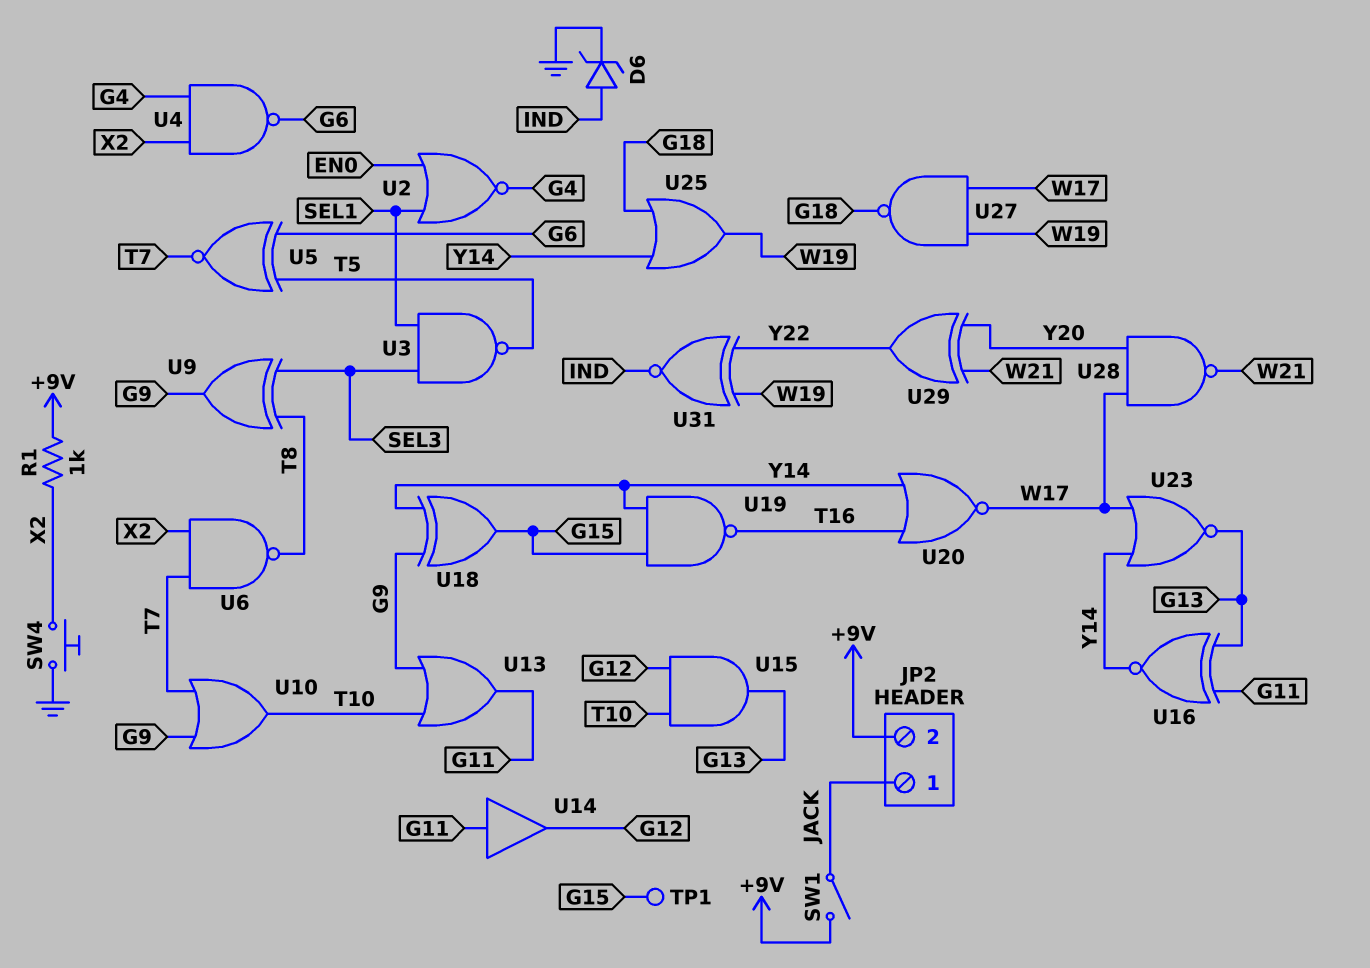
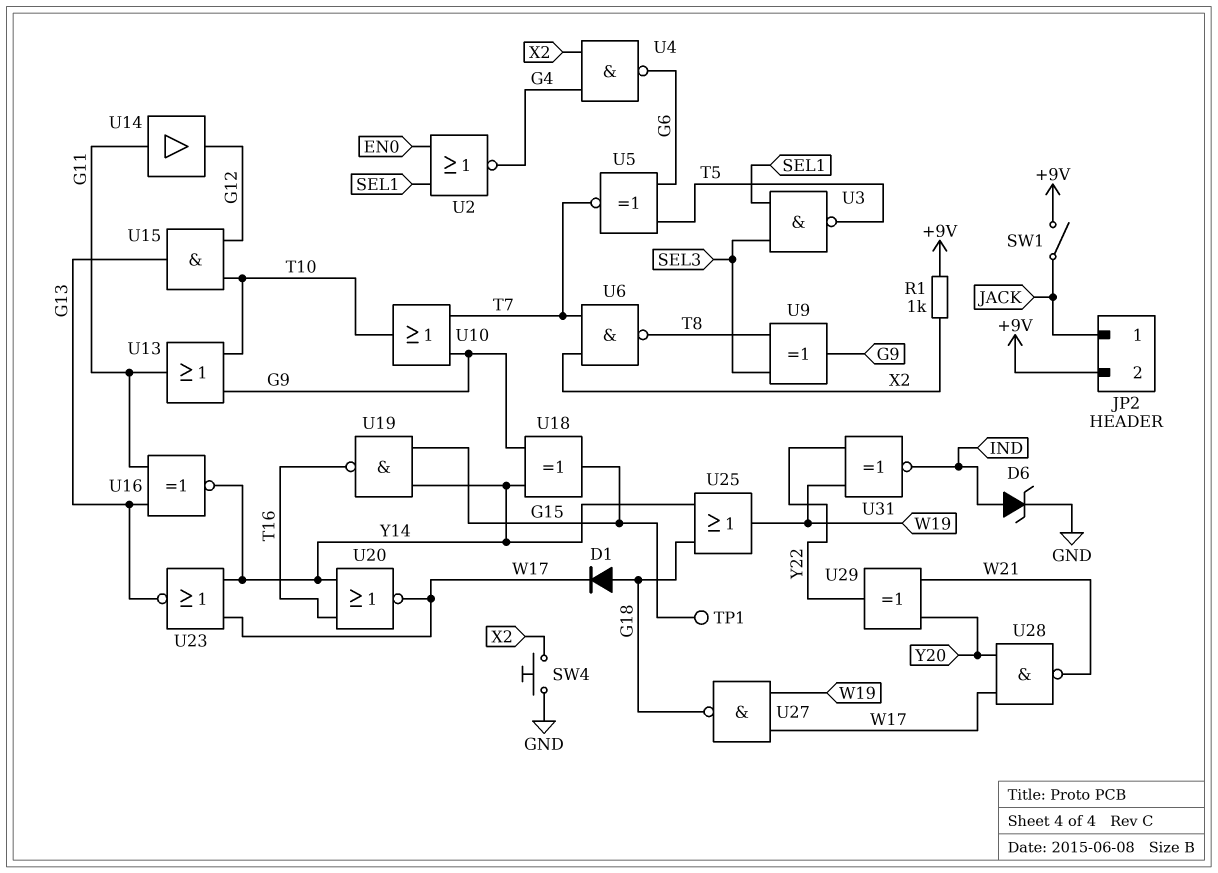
D1: none -> diode (A G18, K W17)

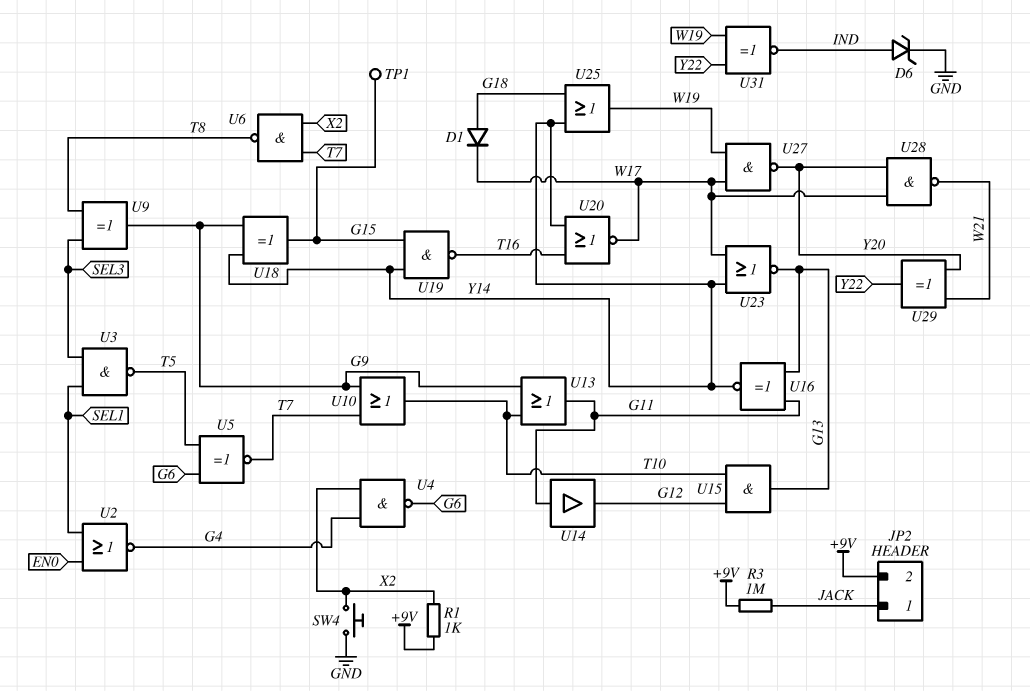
R3: none -> 1M (+9V, JACK)
SW1: switch (+9V, JACK) -> none
U27: NAND (in W17, in W19, out G18) -> NAND (in W17, in W19, out Y20)

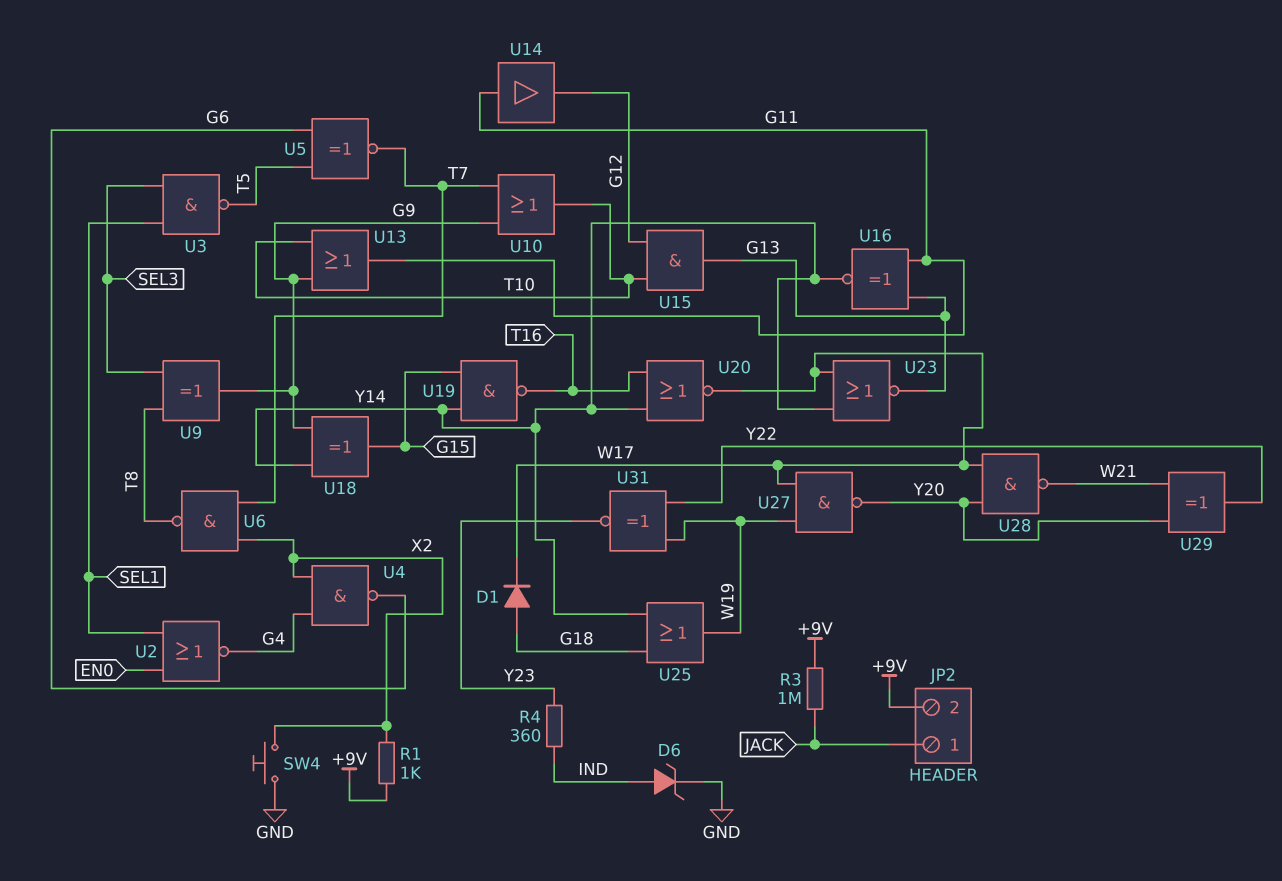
R4: none -> 360 (IND, Y23)
TP1: test point (G15) -> none
U31: XNOR (in W19, in Y22, out IND) -> XNOR (in W19, in Y22, out Y23)

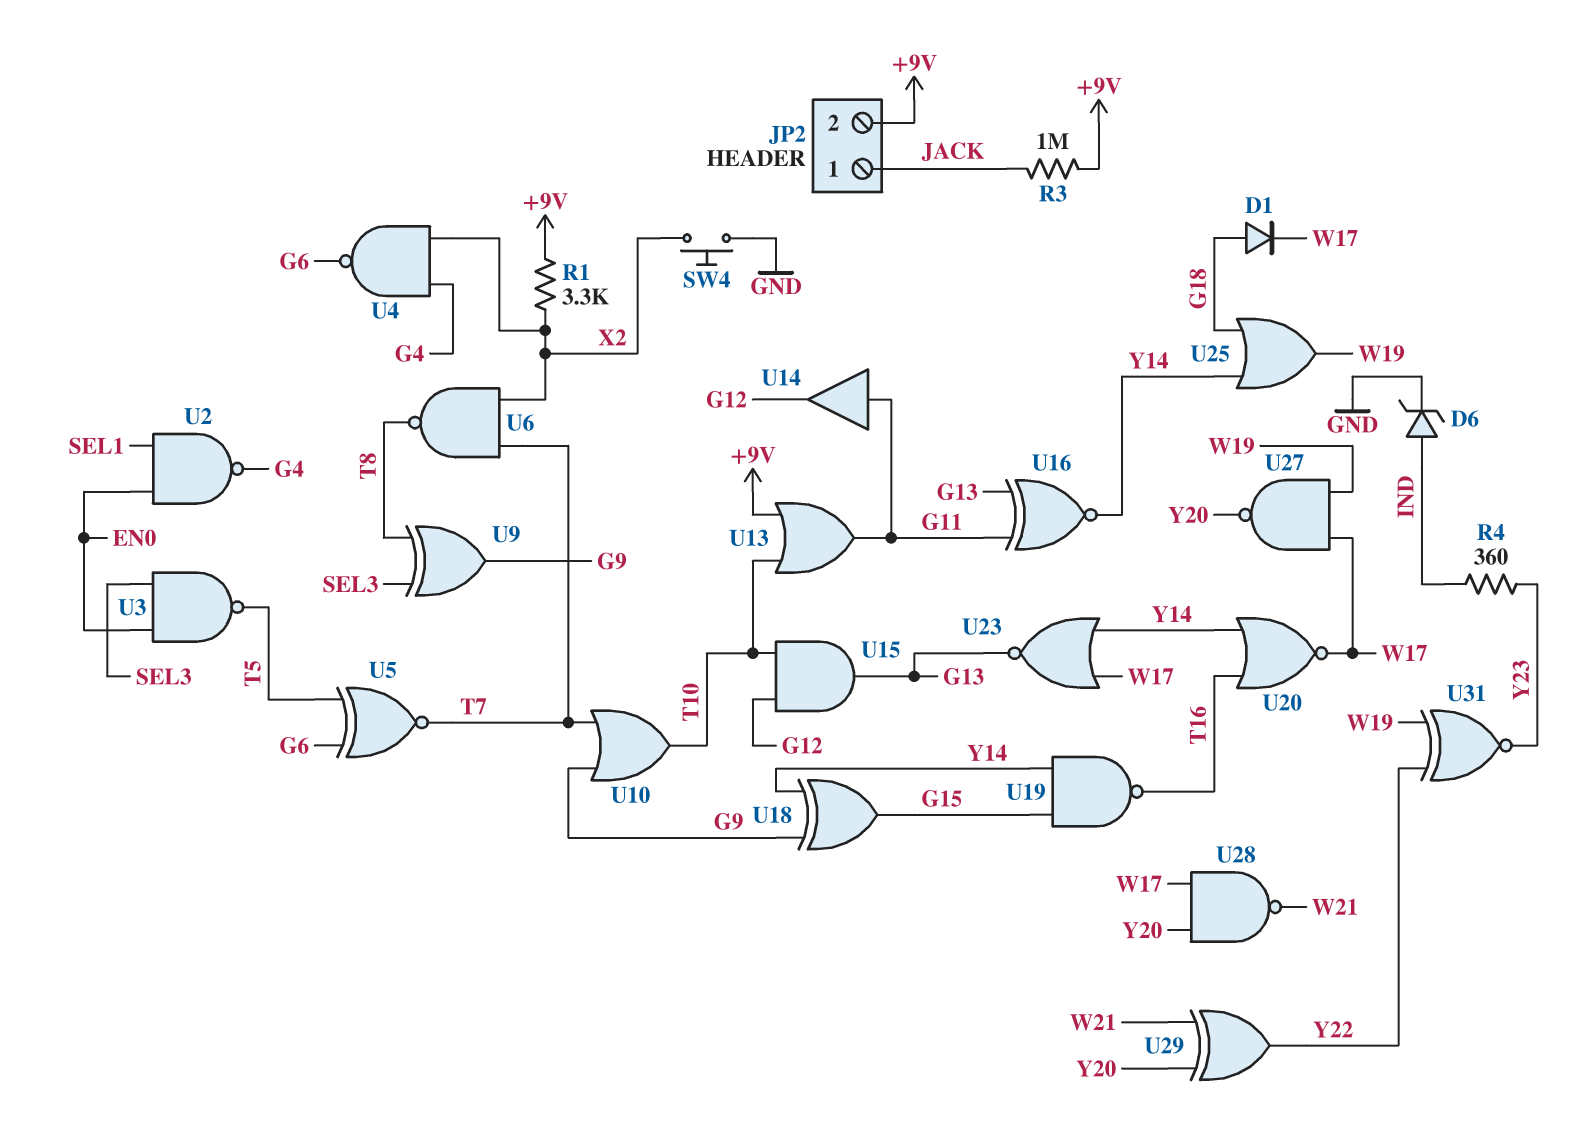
R1: 1k (+9V, X2) -> 3.3k (+9V, X2)
U2: NOR (in EN0, in SEL1, out G4) -> NAND (in EN0, in SEL1, out G4)
U3: NAND (in SEL1, in SEL3, out T5) -> NAND (in EN0, in SEL3, out T5)
U13: OR (in G9, in T10, out G11) -> OR (in +9V, in T10, out G11)

